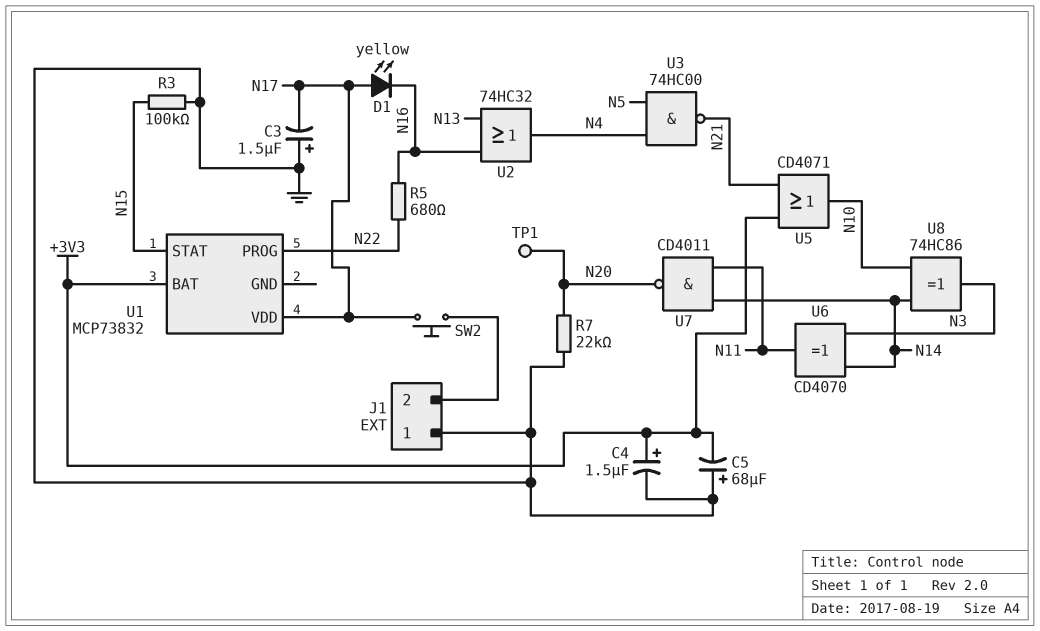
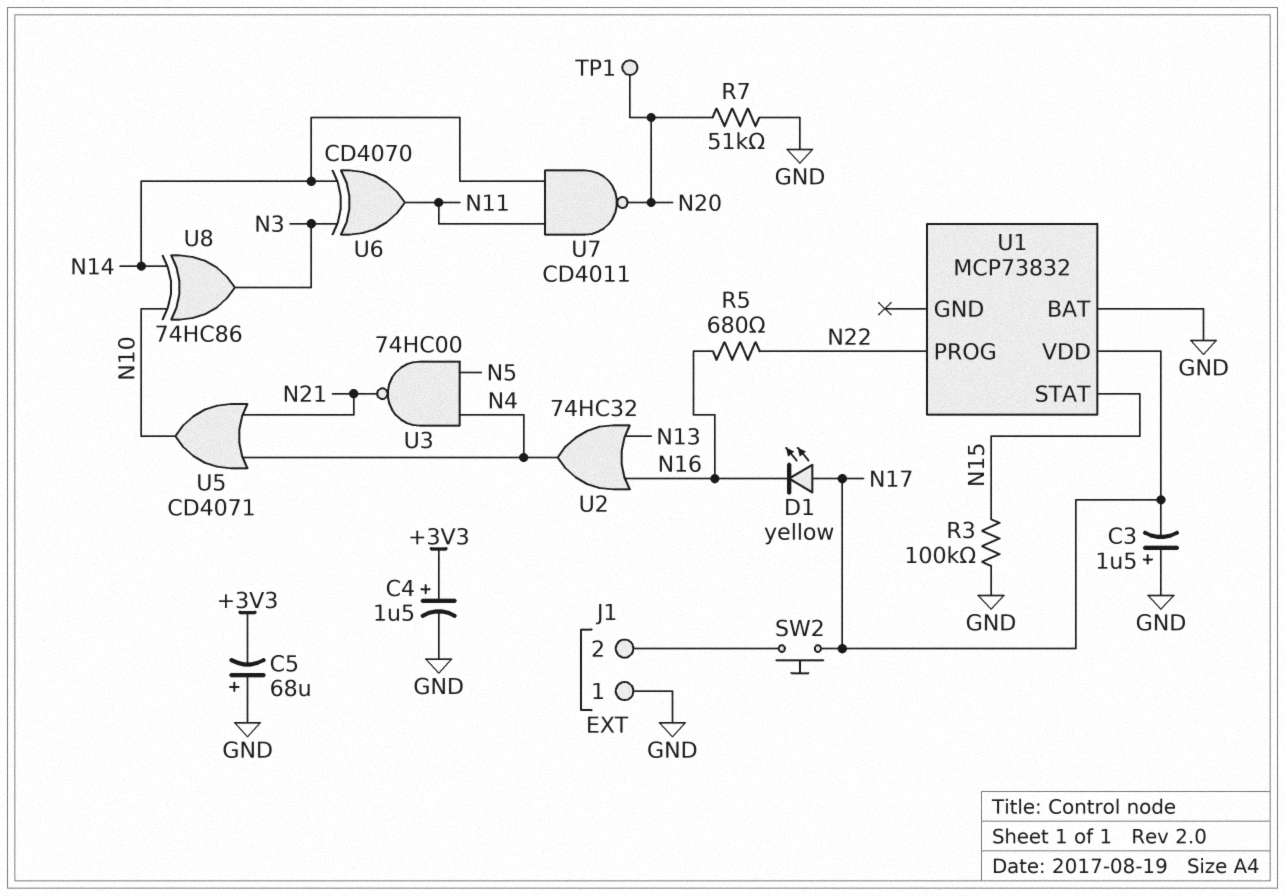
R7: 22k (GND, N20) -> 51k (GND, N20)
U1 pin BAT: +3V3 -> GND
U5: OR CD4071 (in +3V3, in N21, out N10) -> OR CD4071 (in N4, in N21, out N10)

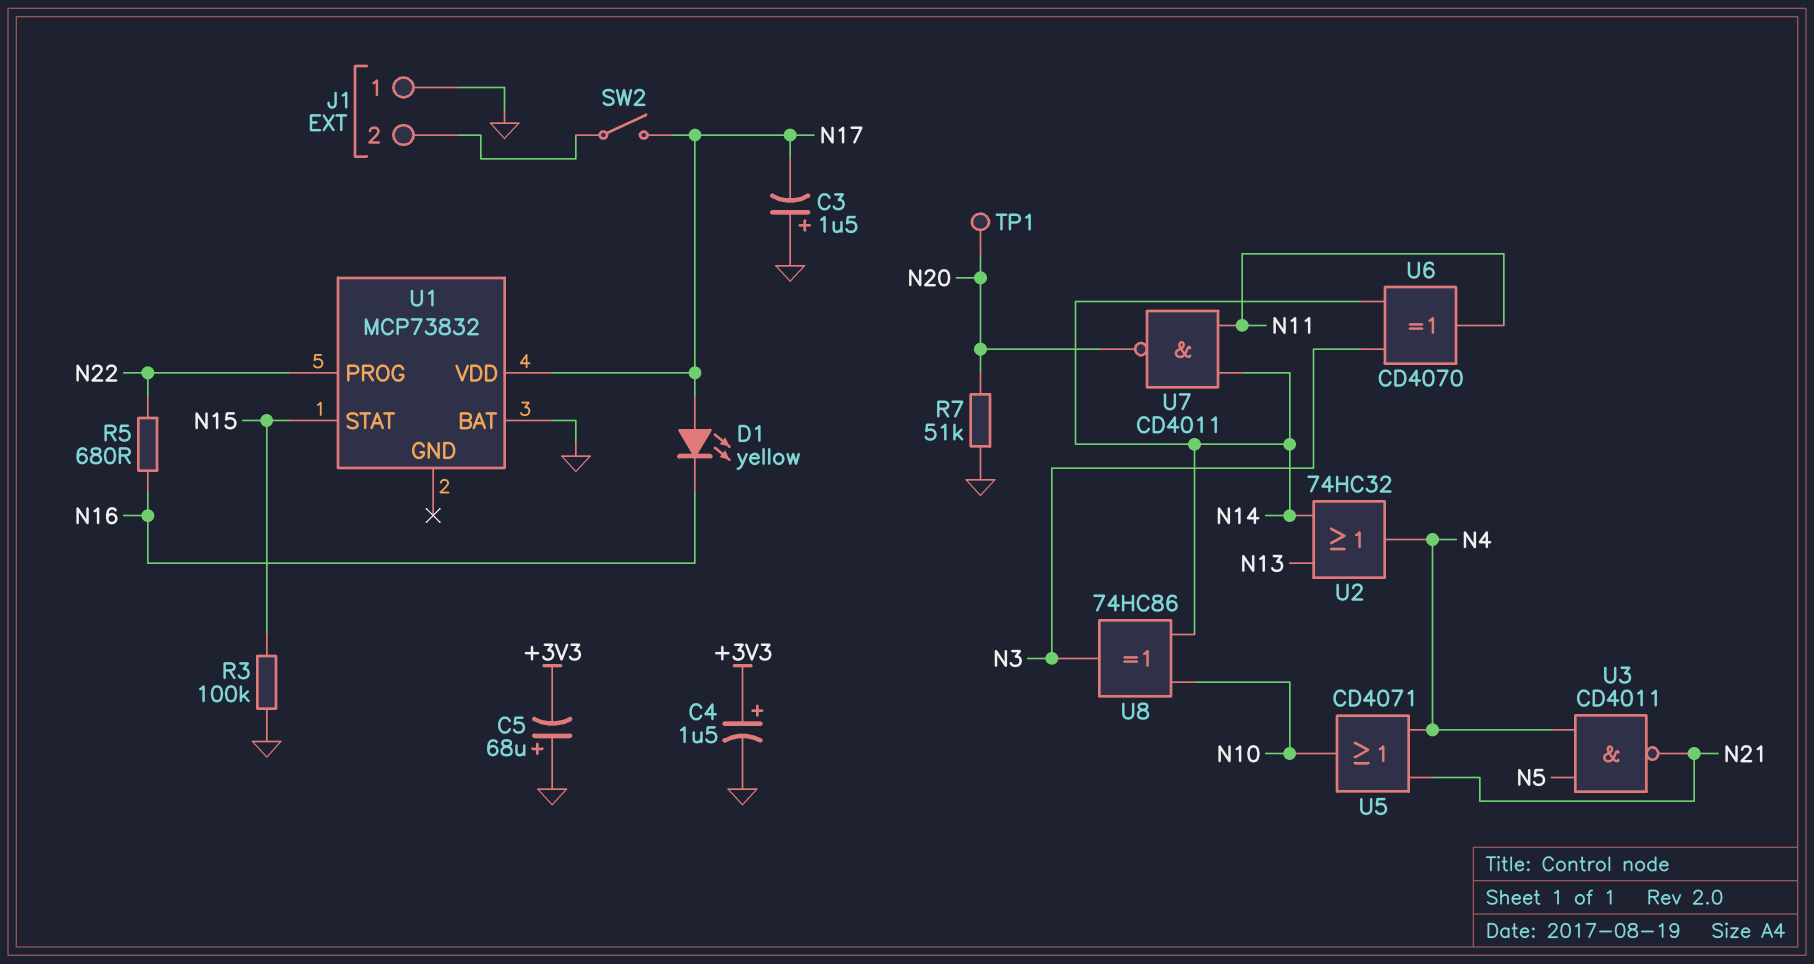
SW2: button (J1/2, N17) -> switch (J1/2, N17)
U2: OR 74HC32 (in N13, in N16, out N4) -> OR 74HC32 (in N13, in N14, out N4)
U3: NAND 74HC00 (in N4, in N5, out N21) -> NAND CD4011 (in N4, in N5, out N21)

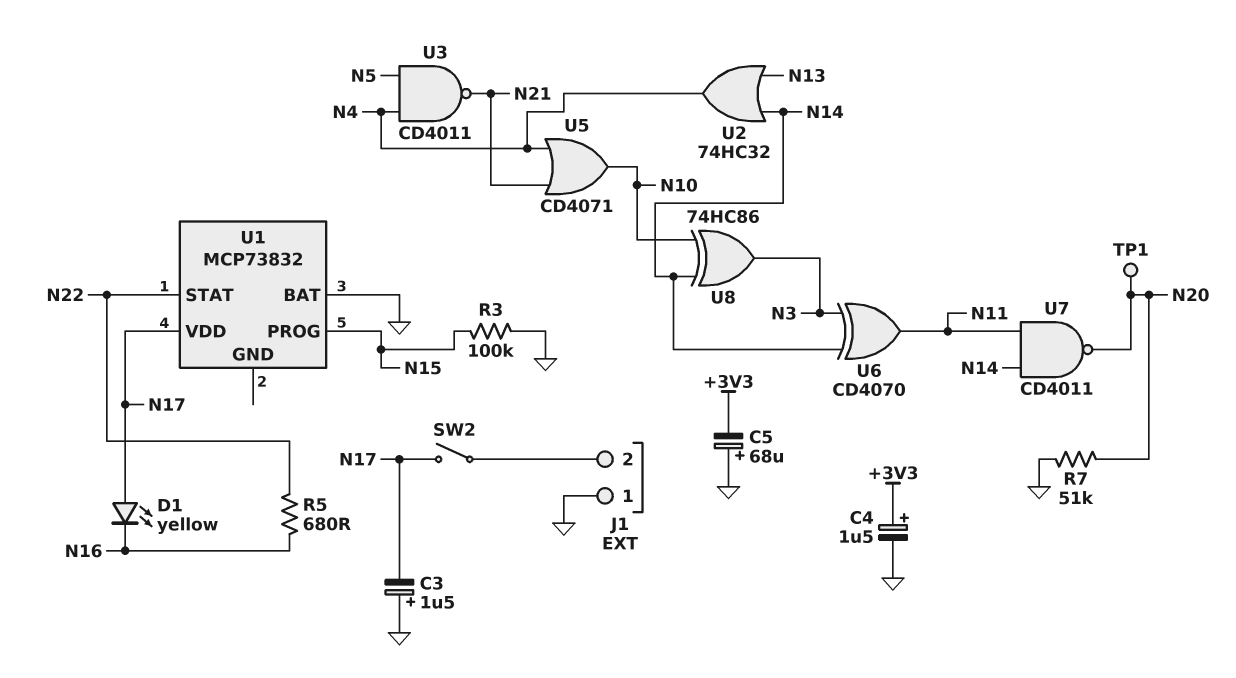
U1 pin PROG: N22 -> N15
U1 pin STAT: N15 -> N22

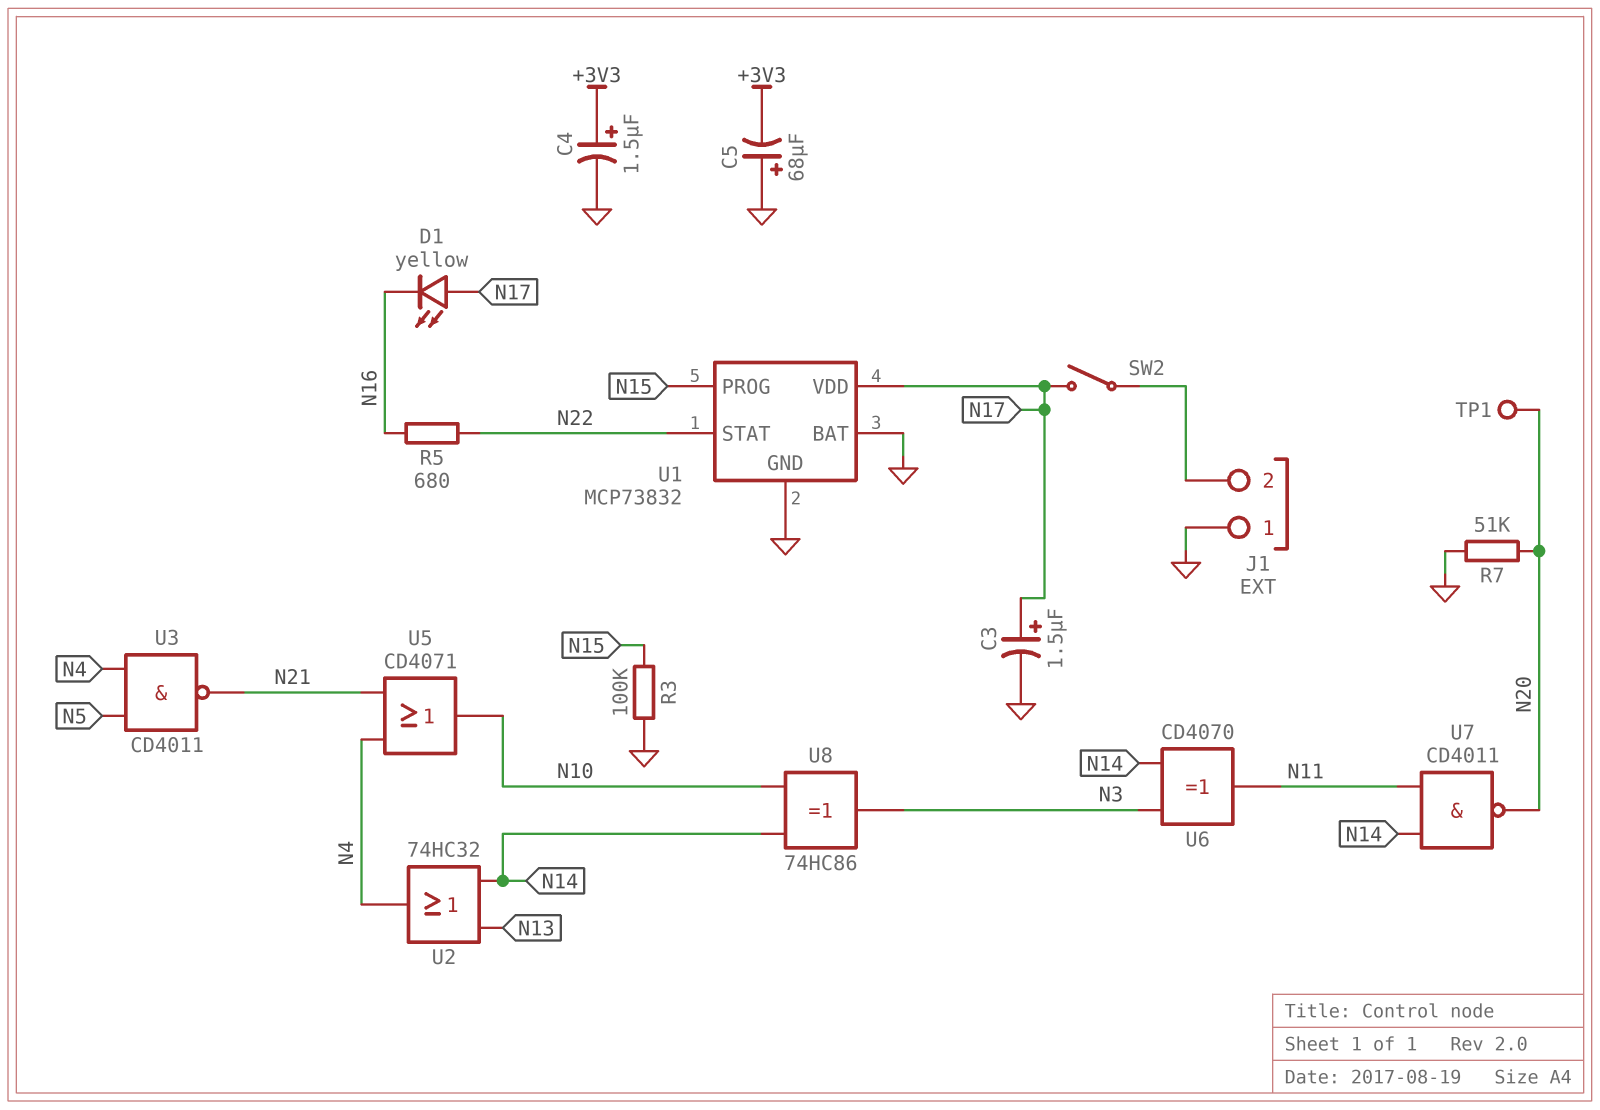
C3: 1.5uF (plus GND, minus N17) -> 1.5uF (plus N17, minus GND)
U1 pin GND: none -> GND

